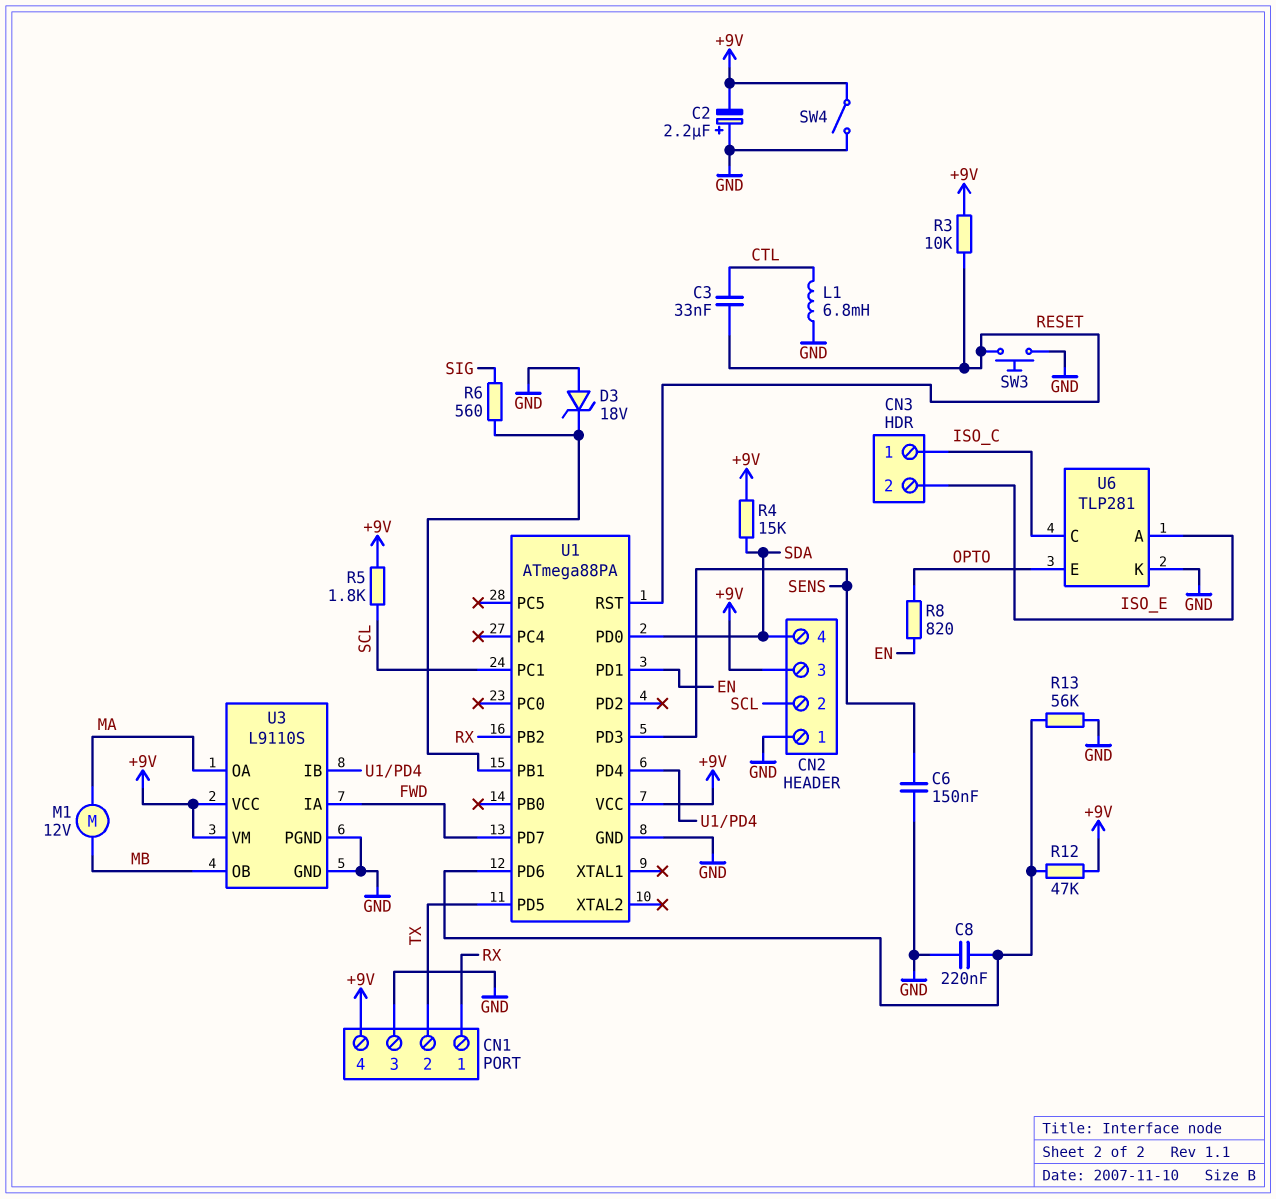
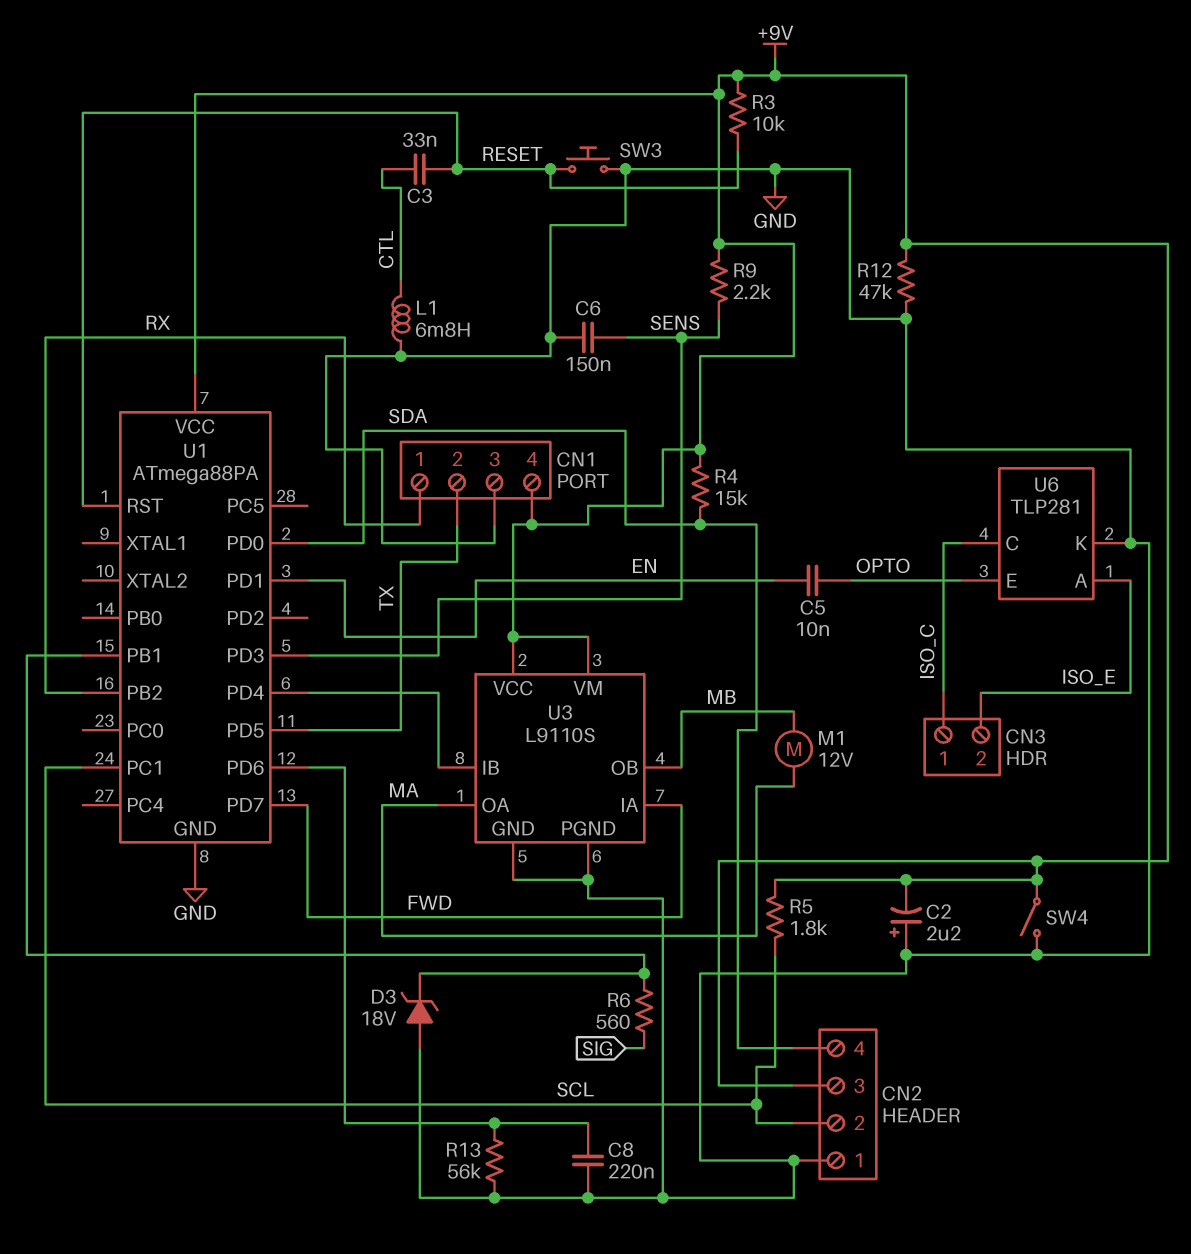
C5: none -> 10nF (EN, OPTO)
R8: 820 (EN, OPTO) -> none
R9: none -> 2.2k (+9V, SENS)
R12: 47k (+9V, U1/PD6) -> 47k (+9V, GND)

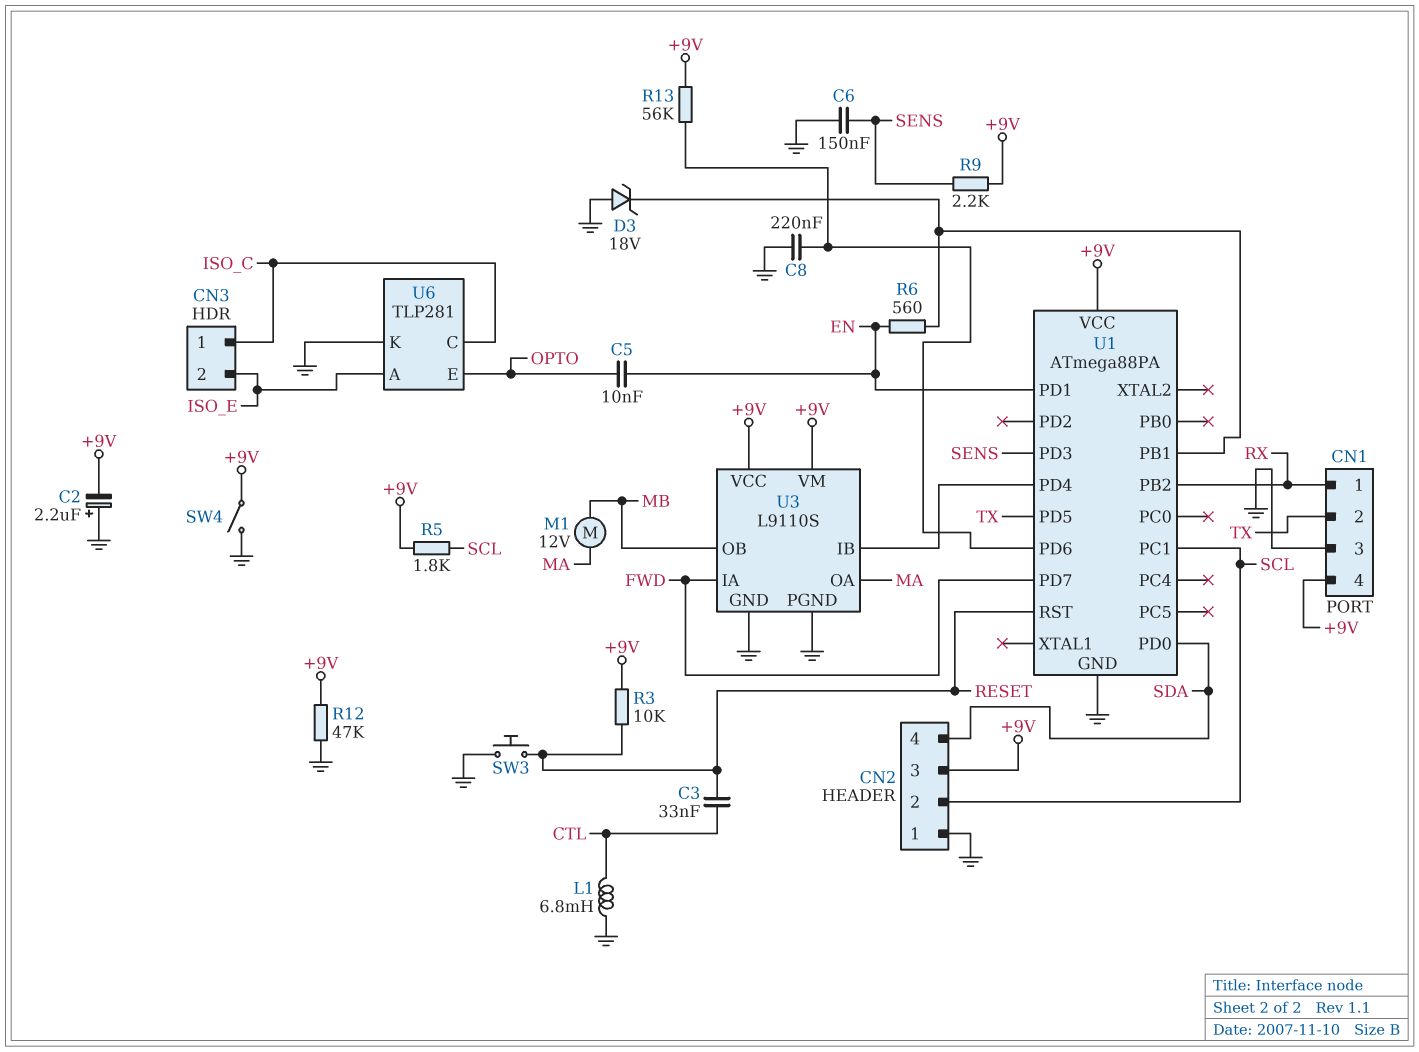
R4: 15k (+9V, SDA) -> none
R6: 560 (SIG, U1/PB1) -> 560 (EN, U1/PB1)
R13: 56k (GND, U1/PD6) -> 56k (+9V, U1/PD6)

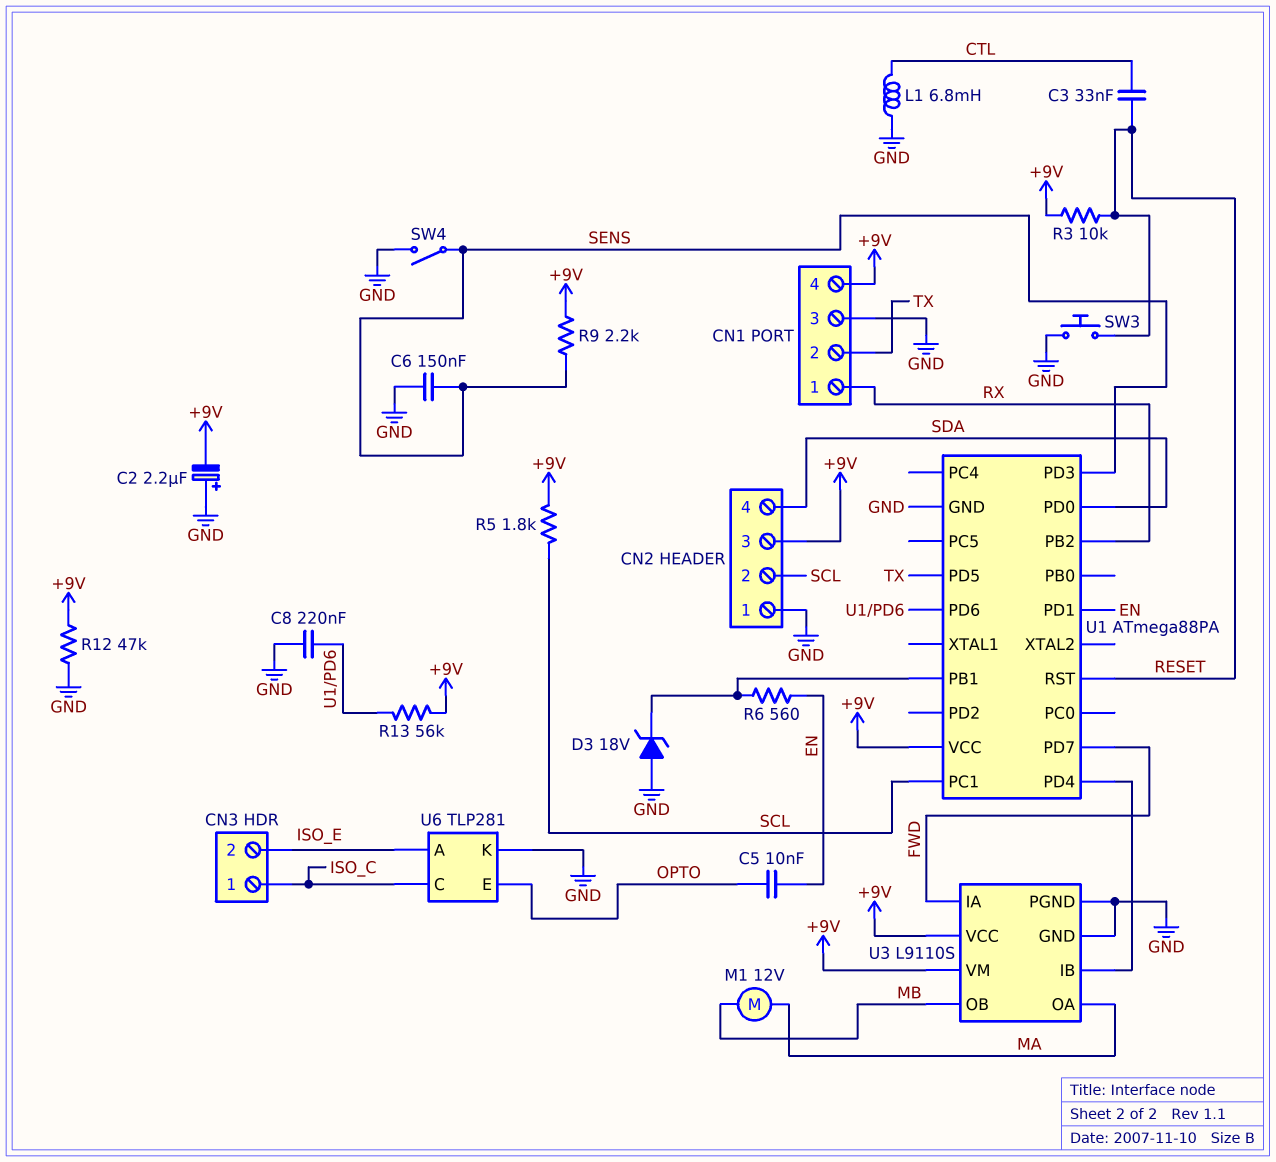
SW4: switch (+9V, GND) -> switch (GND, SENS)

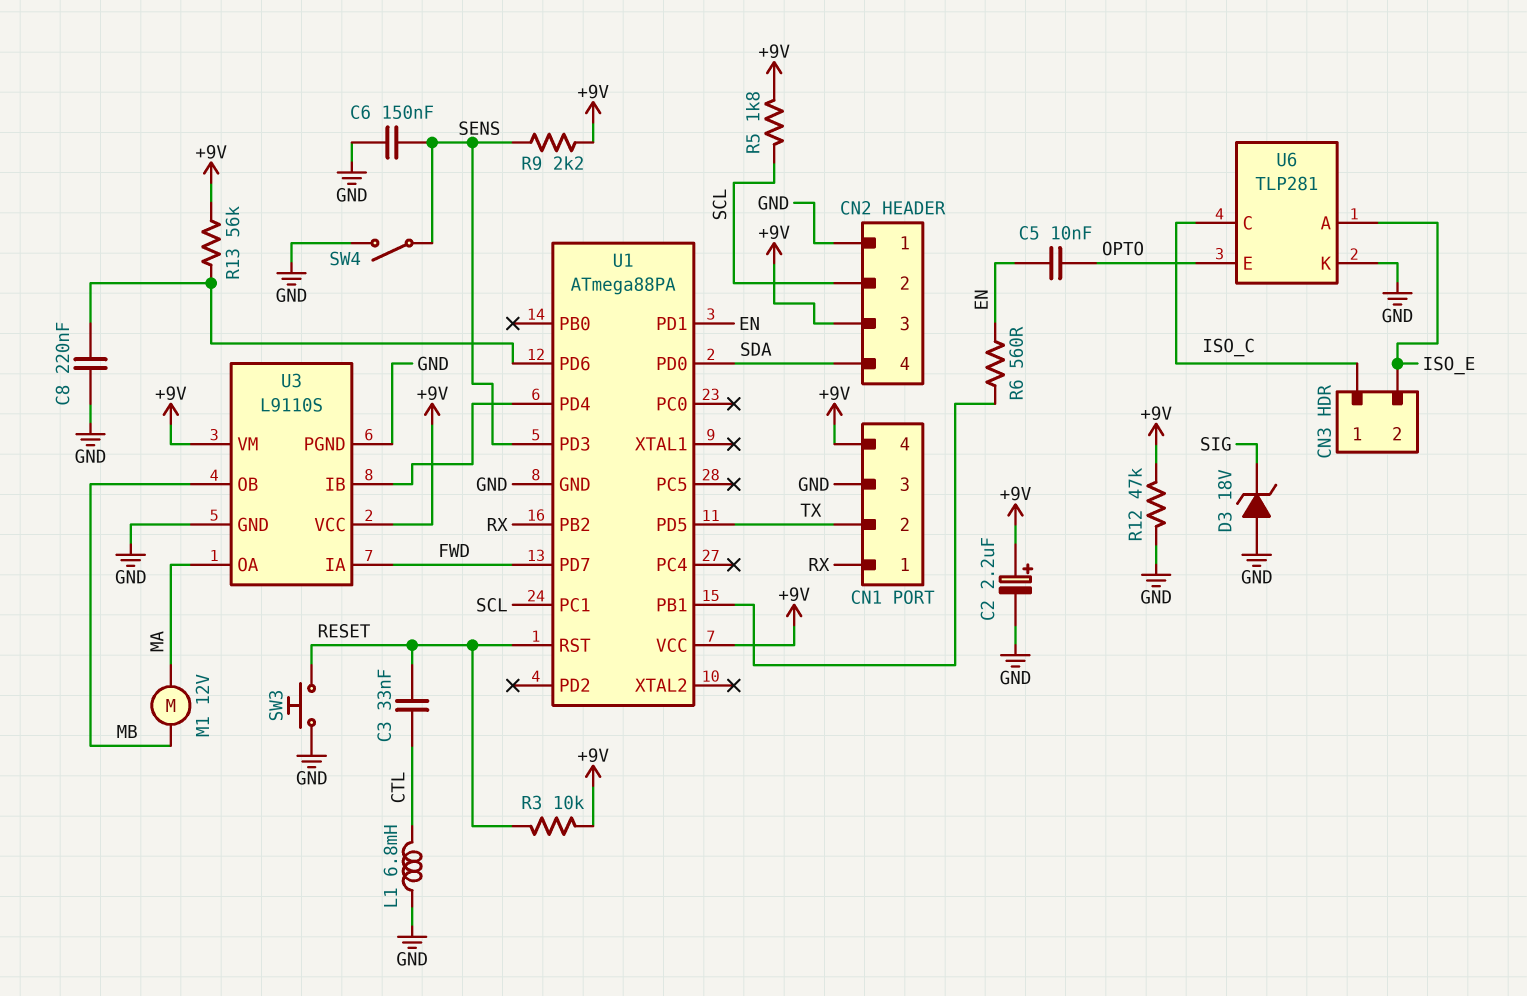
C2: 2.2uF (plus GND, minus +9V) -> 2.2uF (plus +9V, minus GND)
D3: zener 18V (A GND, K U1/PB1) -> zener 18V (A GND, K SIG)

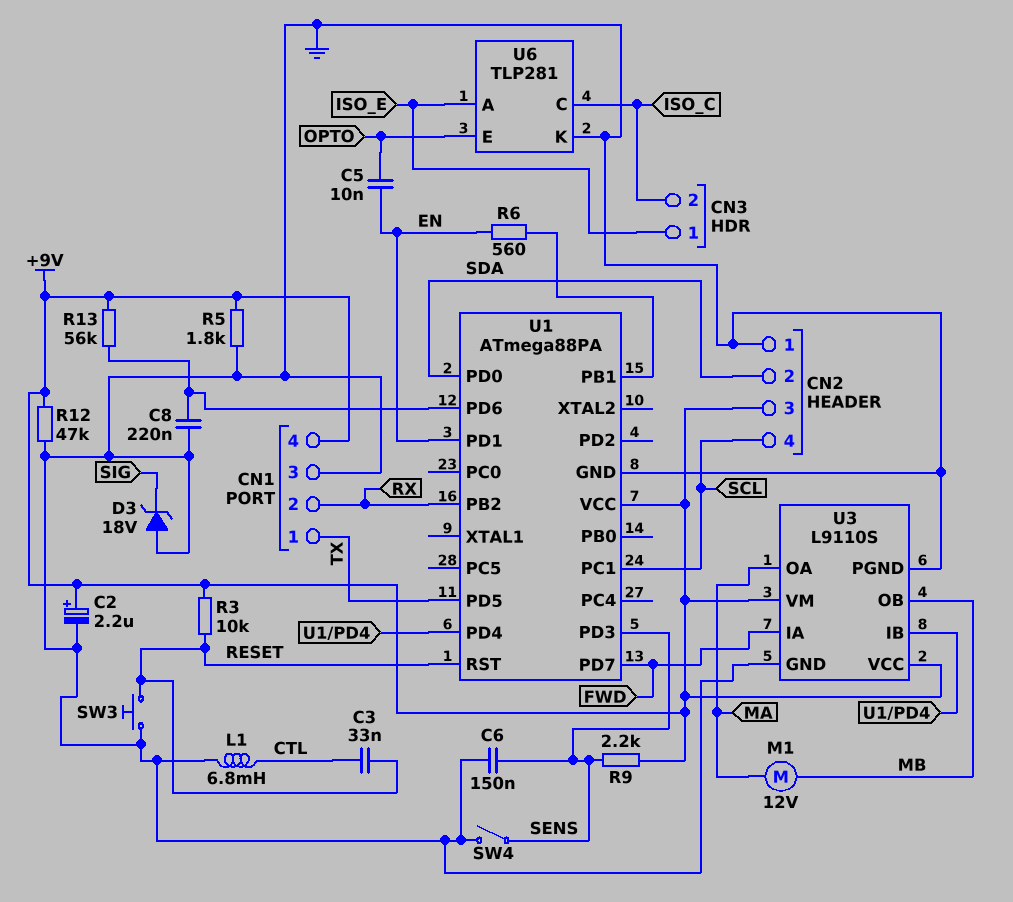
CN1 pin 1: RX -> TX
CN1 pin 2: TX -> RX
CN2 pin 2: SCL -> SDA
CN2 pin 4: SDA -> SCL
CN3 pin 1: ISO_C -> ISO_E
CN3 pin 2: ISO_E -> ISO_C
R5: 1.8k (+9V, SCL) -> 1.8k (+9V, GND)

